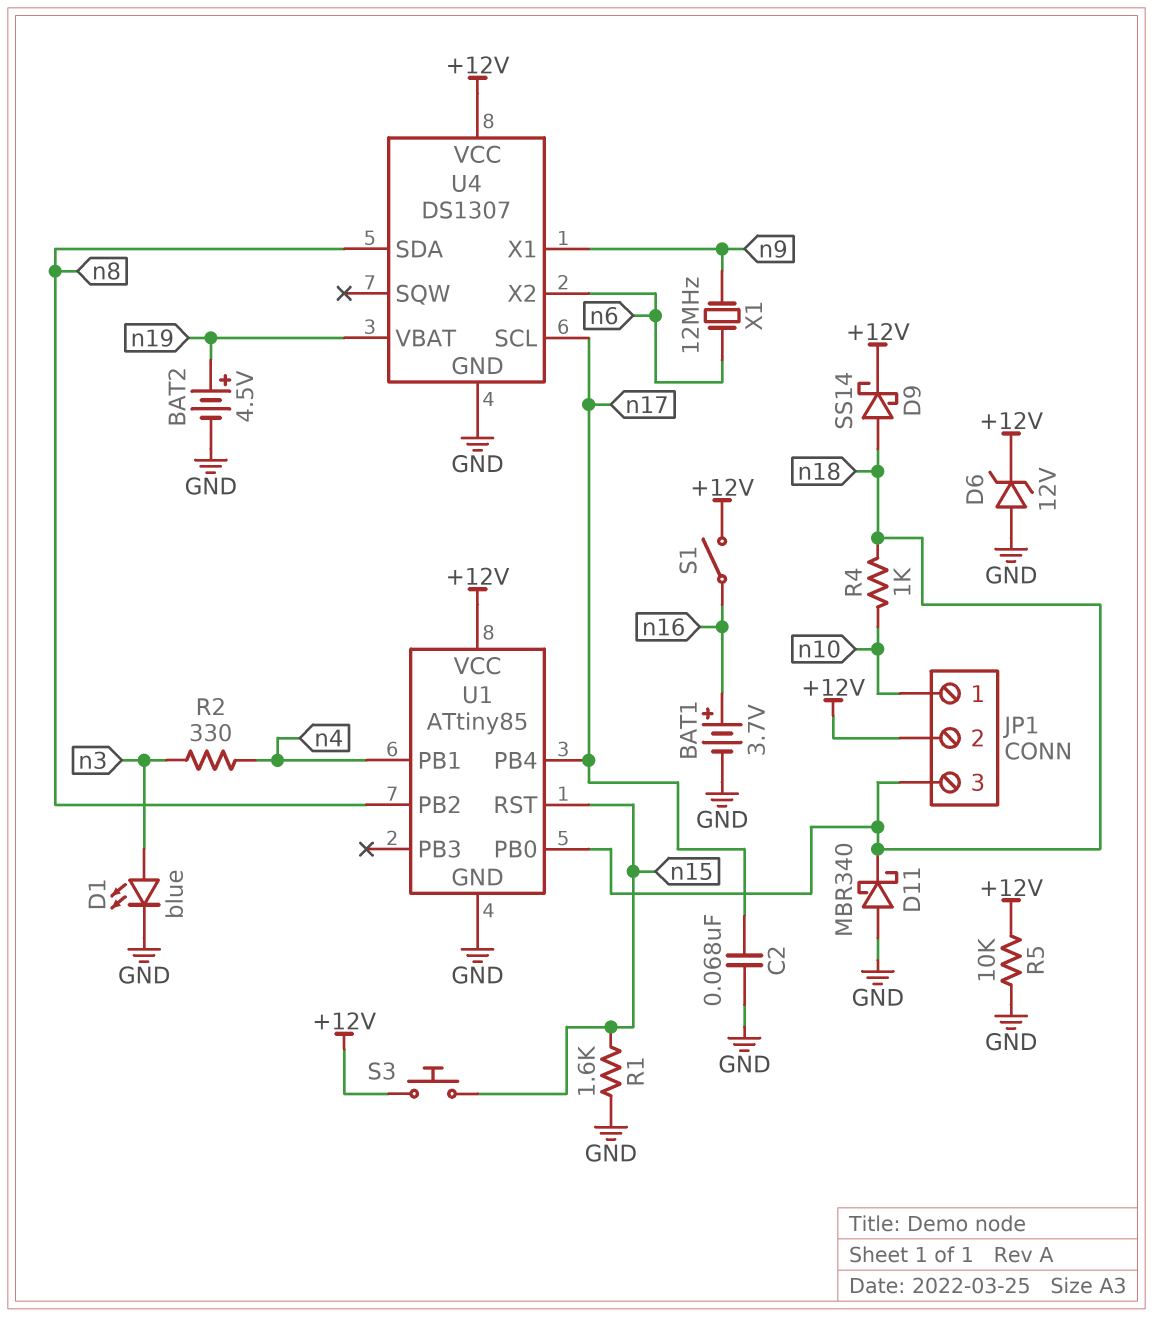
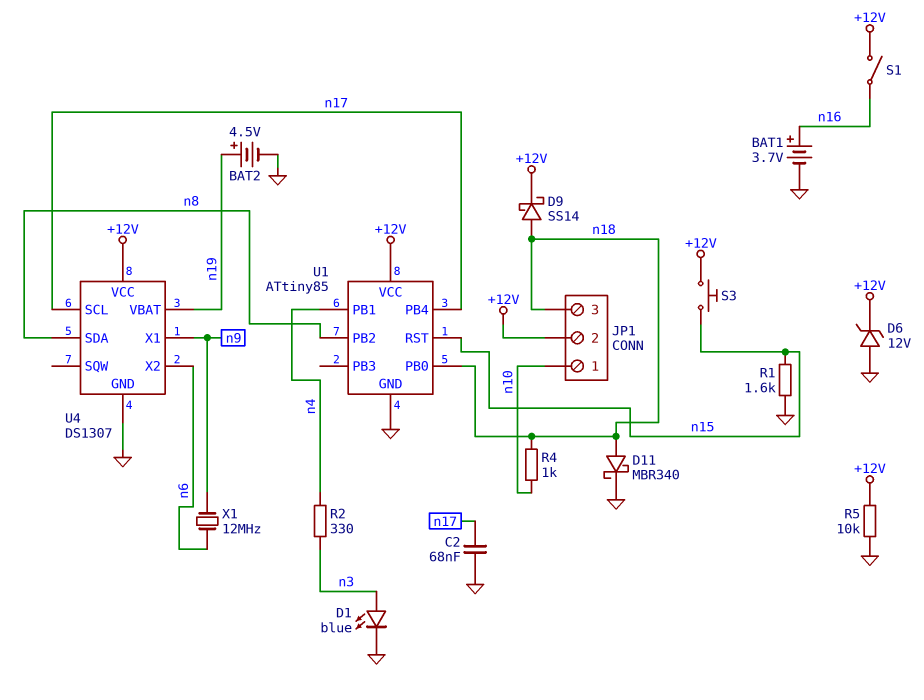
D11: schottky MBR340 (A GND, K n18) -> schottky MBR340 (A n18, K GND)

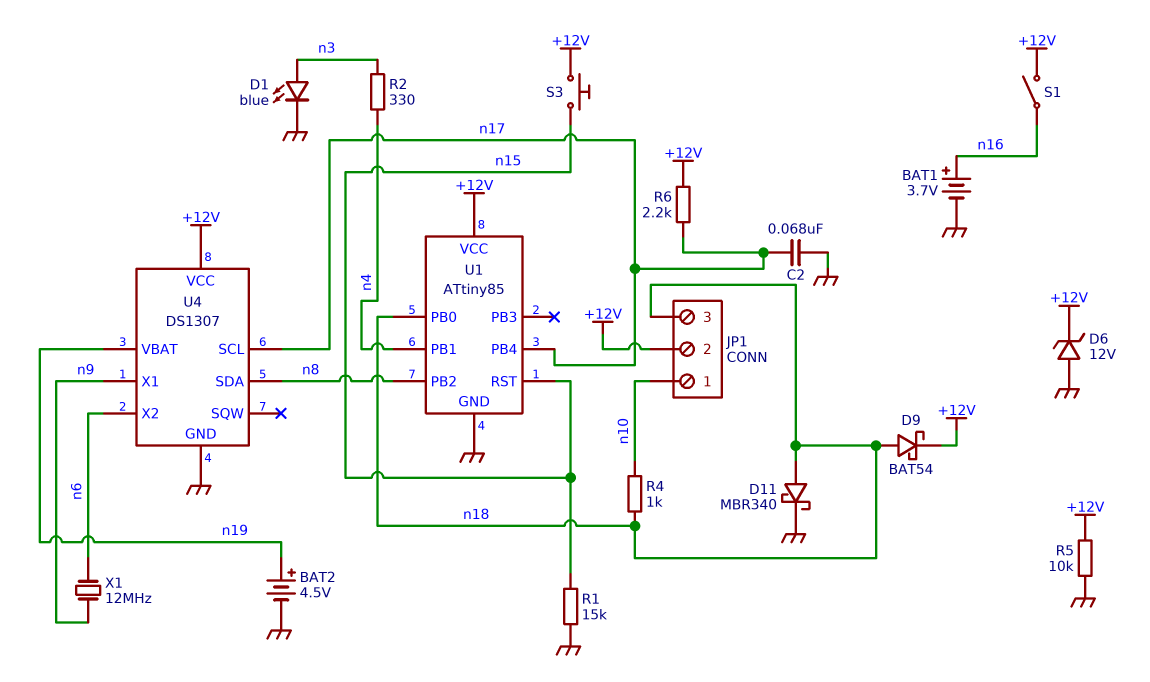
D9: schottky SS14 (A n18, K +12V) -> schottky BAT54 (A n18, K +12V)
R1: 1.6k (GND, n15) -> 15k (GND, n15)
R6: none -> 2.2k (+12V, n17)

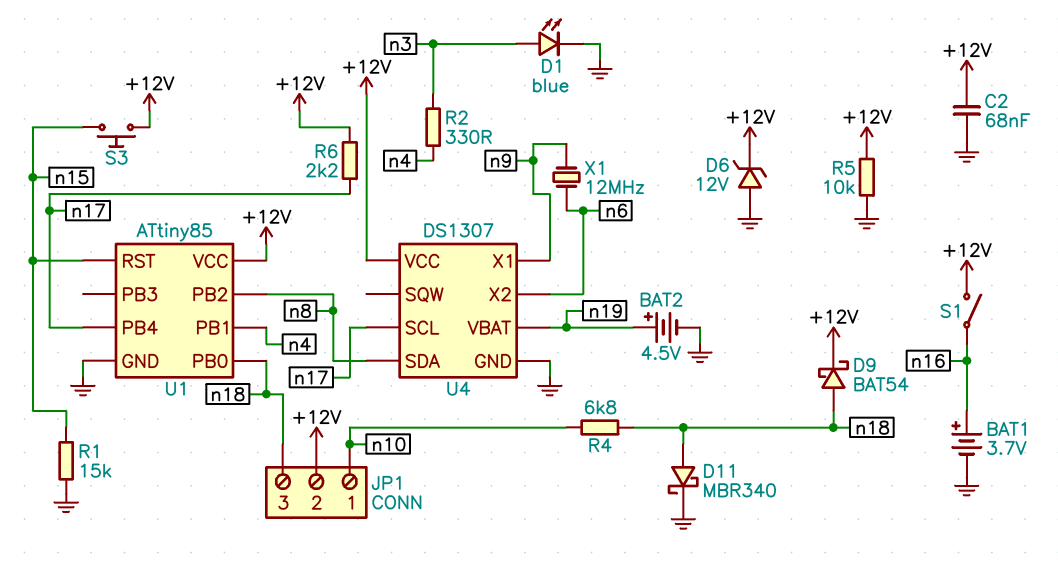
C2: 68nF (GND, n17) -> 68nF (+12V, GND)
R4: 1k (n10, n18) -> 6.8k (n10, n18)

